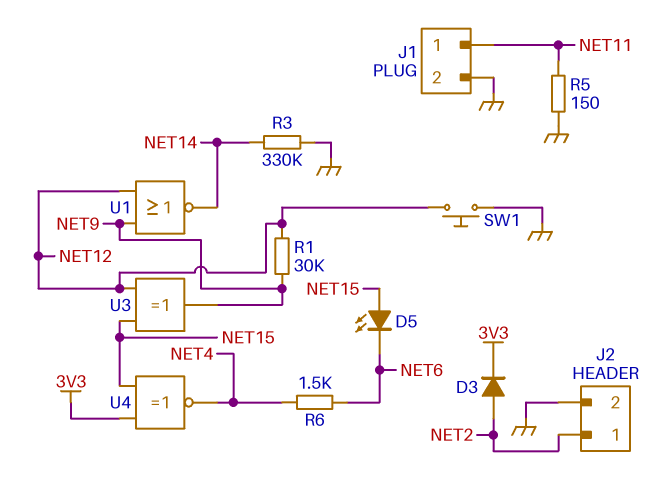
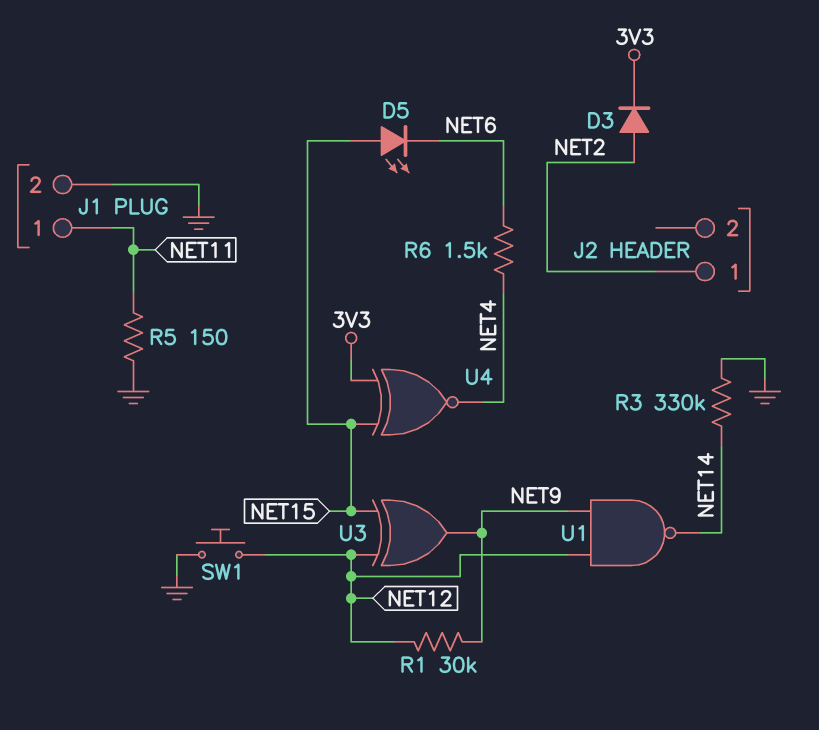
J2 pin 2: GND -> none
U1: NOR (in NET9, in NET12, out NET14) -> NAND (in NET9, in NET12, out NET14)

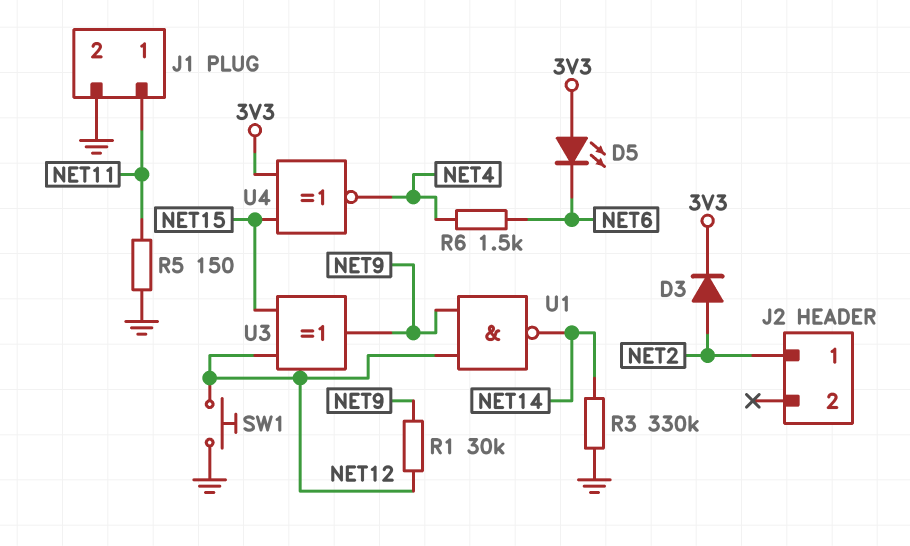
D5: LED (A NET15, K NET6) -> LED (A 3V3, K NET6)

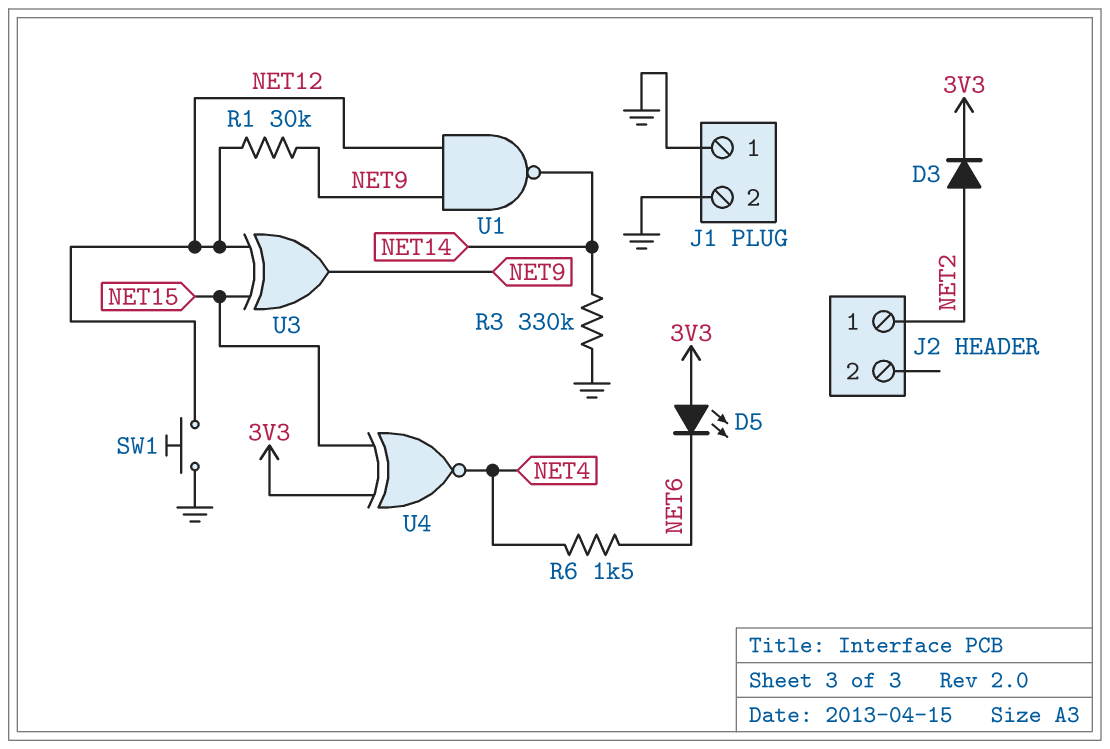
J1 pin 1: NET11 -> GND
R5: 150 (GND, NET11) -> none

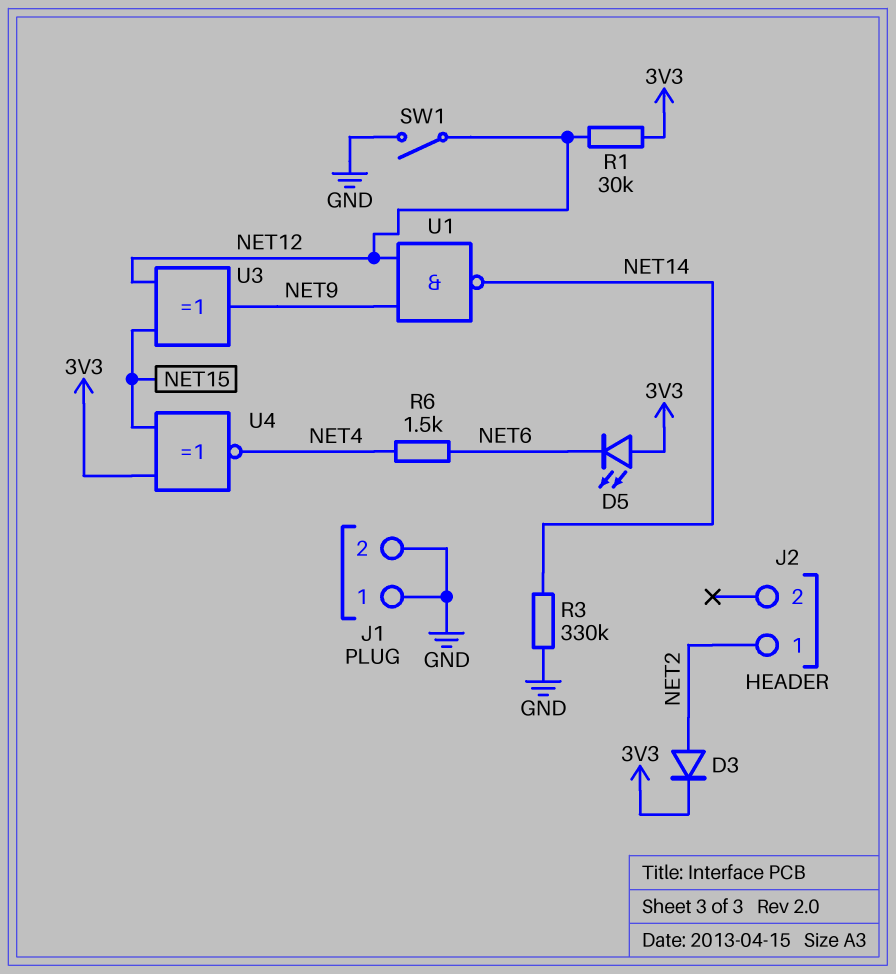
R1: 30k (NET9, NET12) -> 30k (3V3, NET12)
SW1: button (GND, NET12) -> switch (GND, NET12)

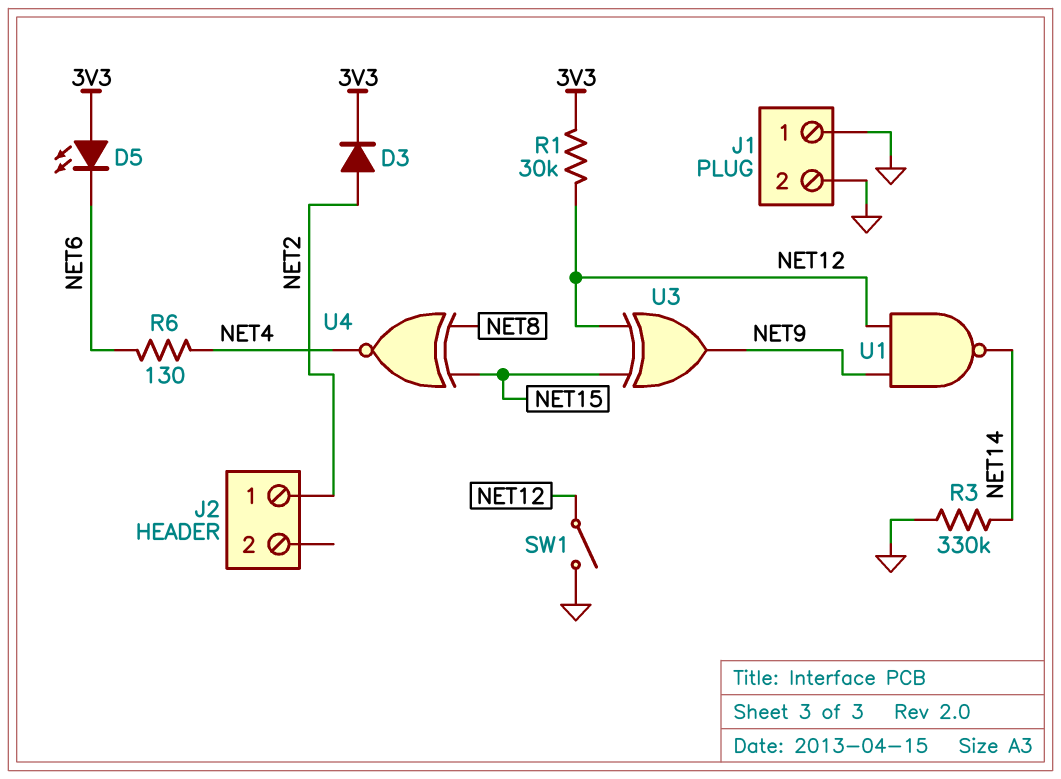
R6: 1.5k (NET4, NET6) -> 130 (NET4, NET6)
U4: XNOR (in 3V3, in NET15, out NET4) -> XNOR (in NET8, in NET15, out NET4)

